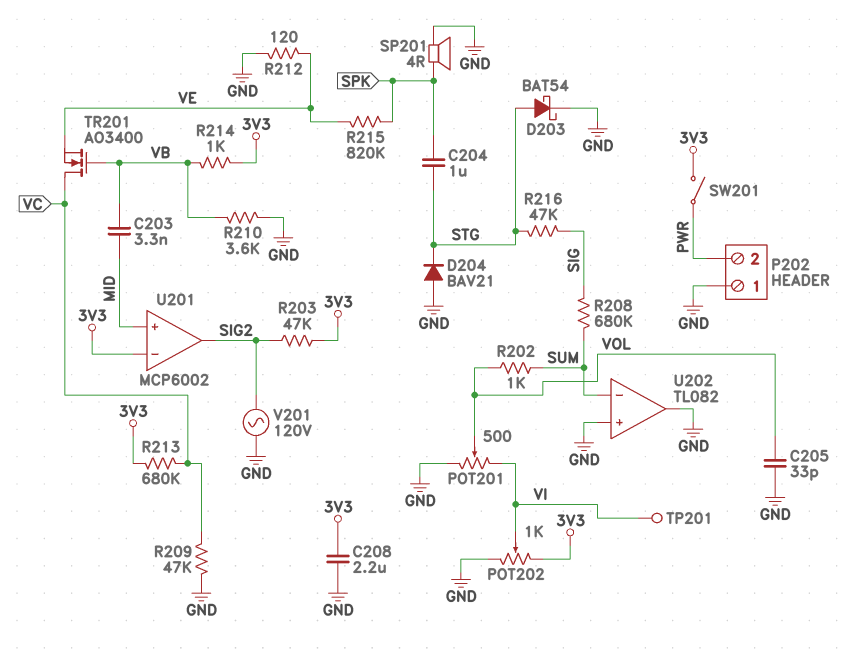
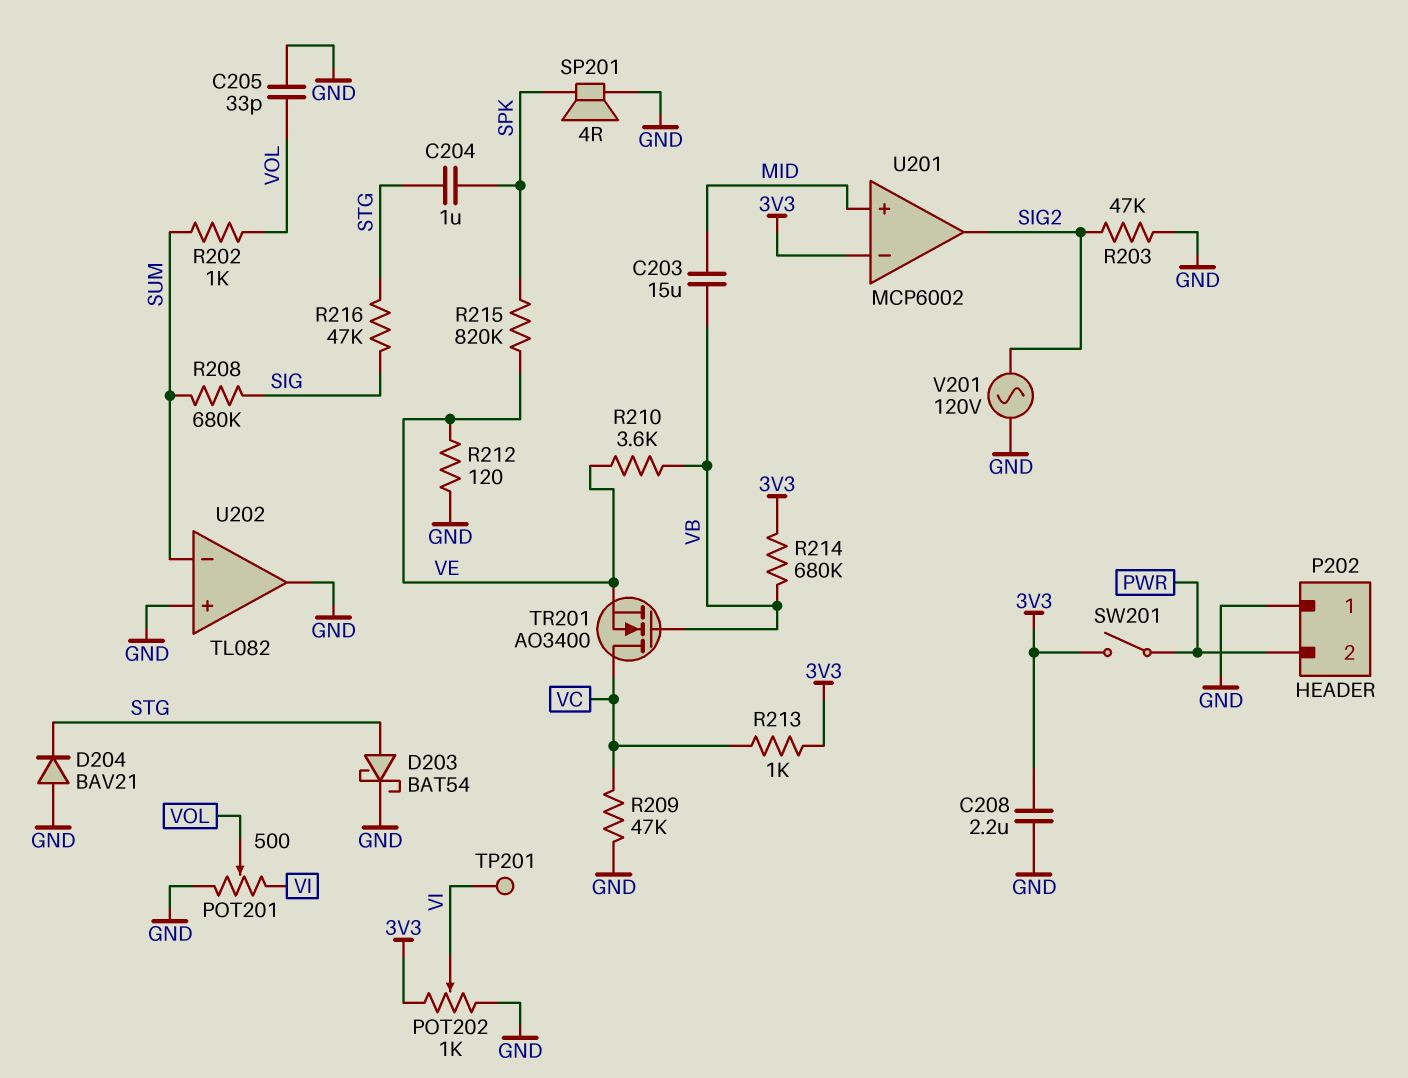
C203: 3.3nF (MID, VB) -> 15uF (MID, VB)
R203: 47k (3V3, SIG2) -> 47k (GND, SIG2)
R210: 3.6k (GND, VB) -> 3.6k (VB, VE)
R213: 680k (3V3, VC) -> 1k (3V3, VC)
R214: 1k (3V3, VB) -> 680k (3V3, VB)

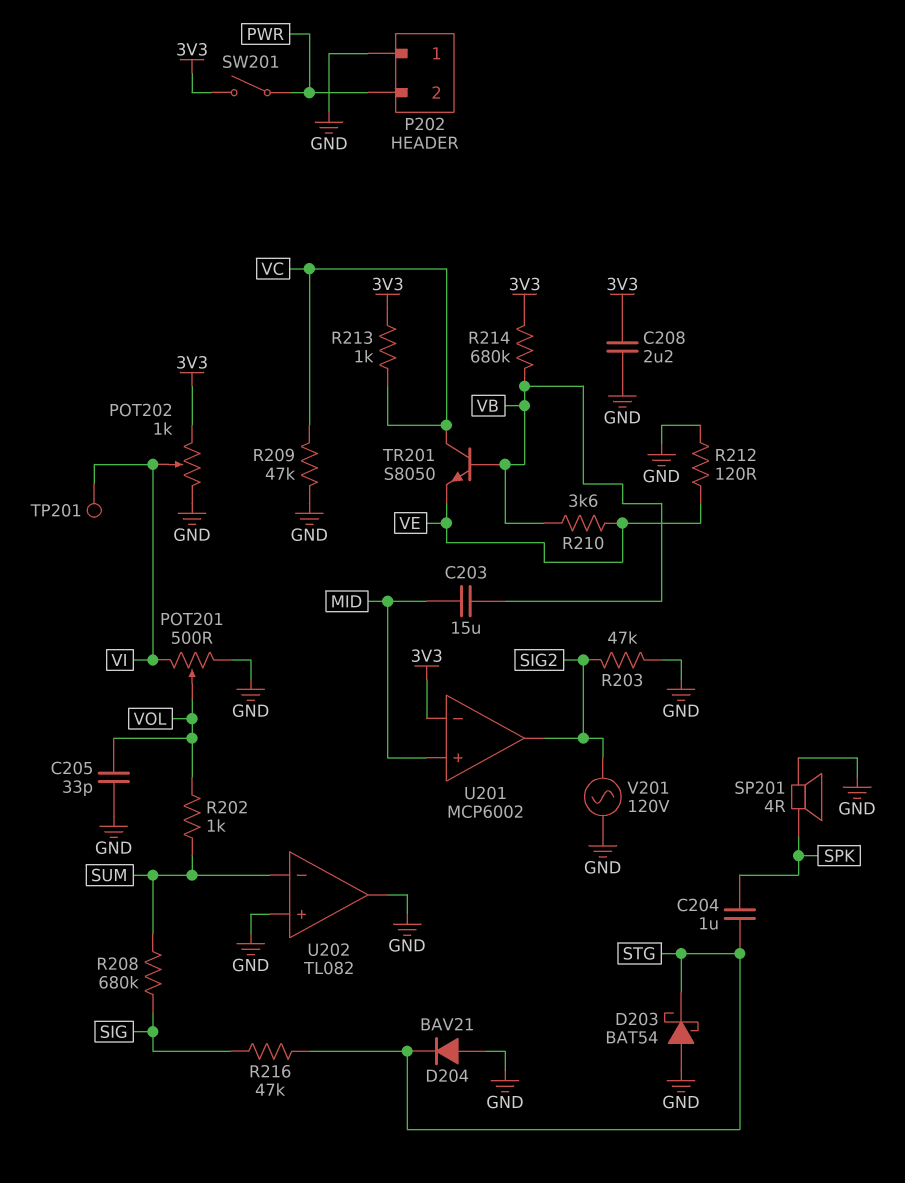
D203: schottky BAT54 (A STG, K GND) -> schottky BAT54 (A GND, K STG)
R215: 820k (SPK, VE) -> none
TR201: NMOS AO3400 (G VB, D VC, S VE) -> NPN S8050 (B VB, C VC, E VE)

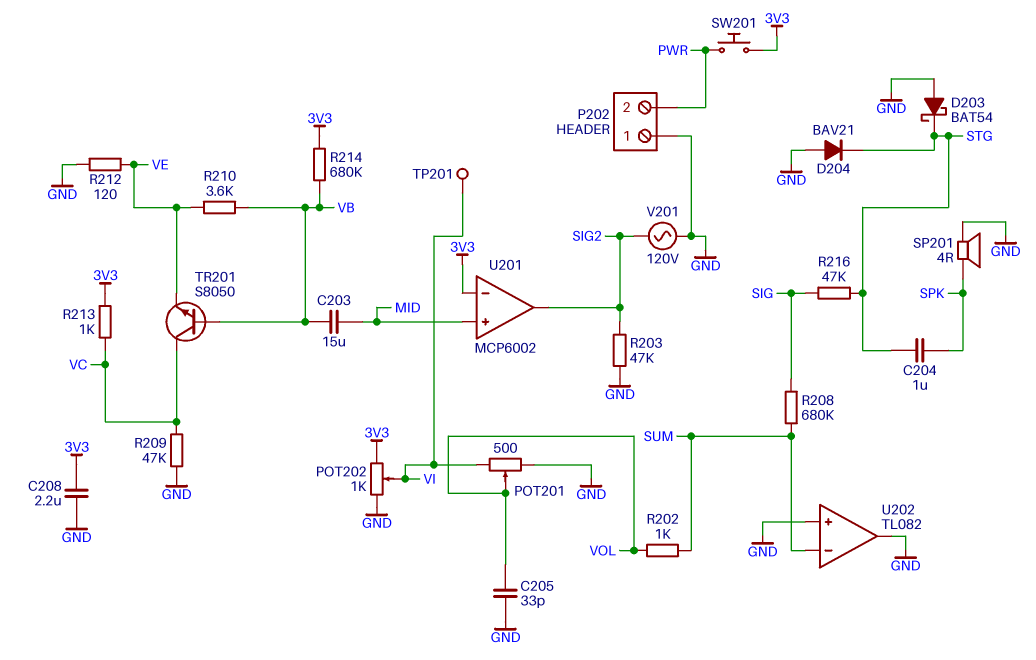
SW201: switch (3V3, PWR) -> button (3V3, PWR)

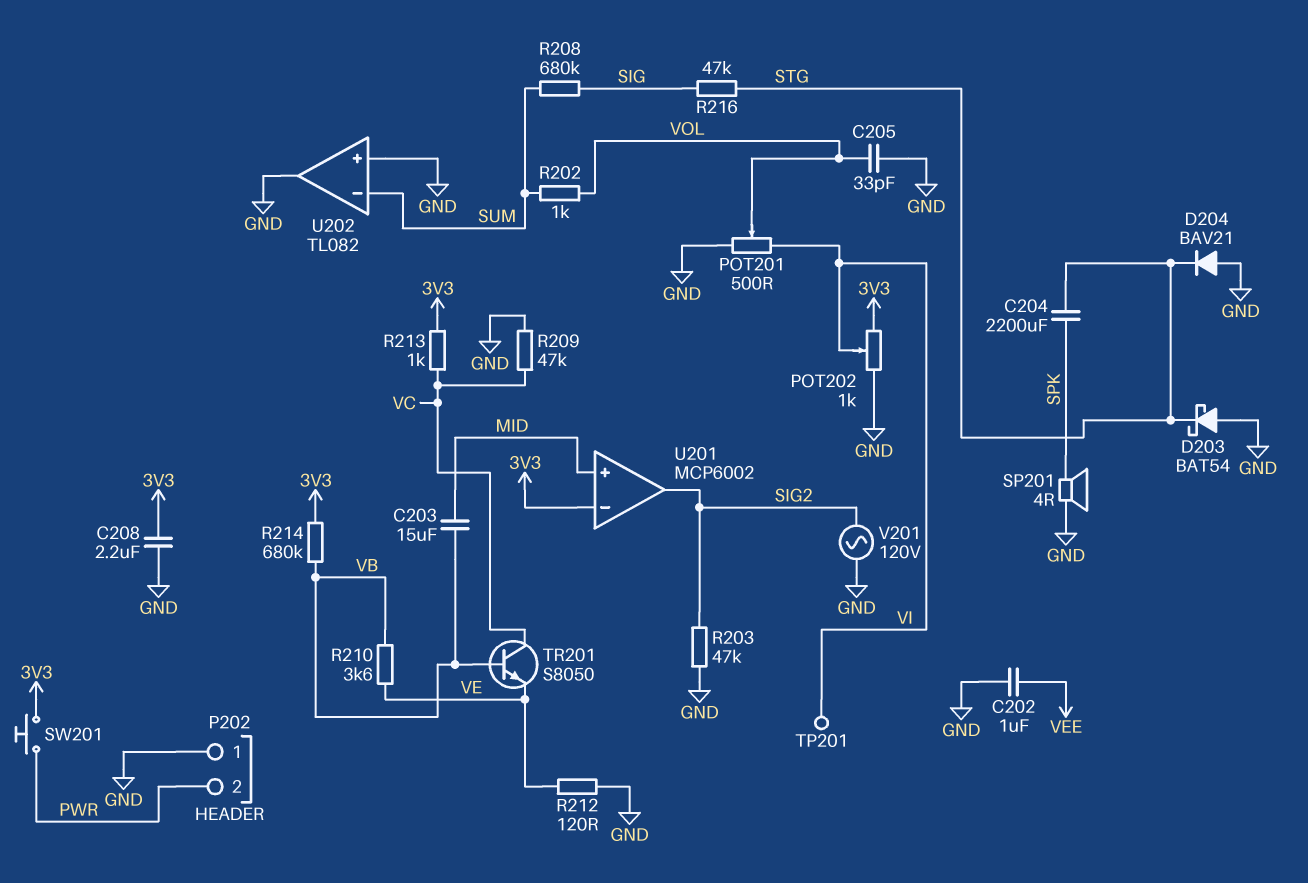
C202: none -> 1uF (GND, VEE)
C204: 1uF (SPK, STG) -> 2200uF (SPK, STG)

